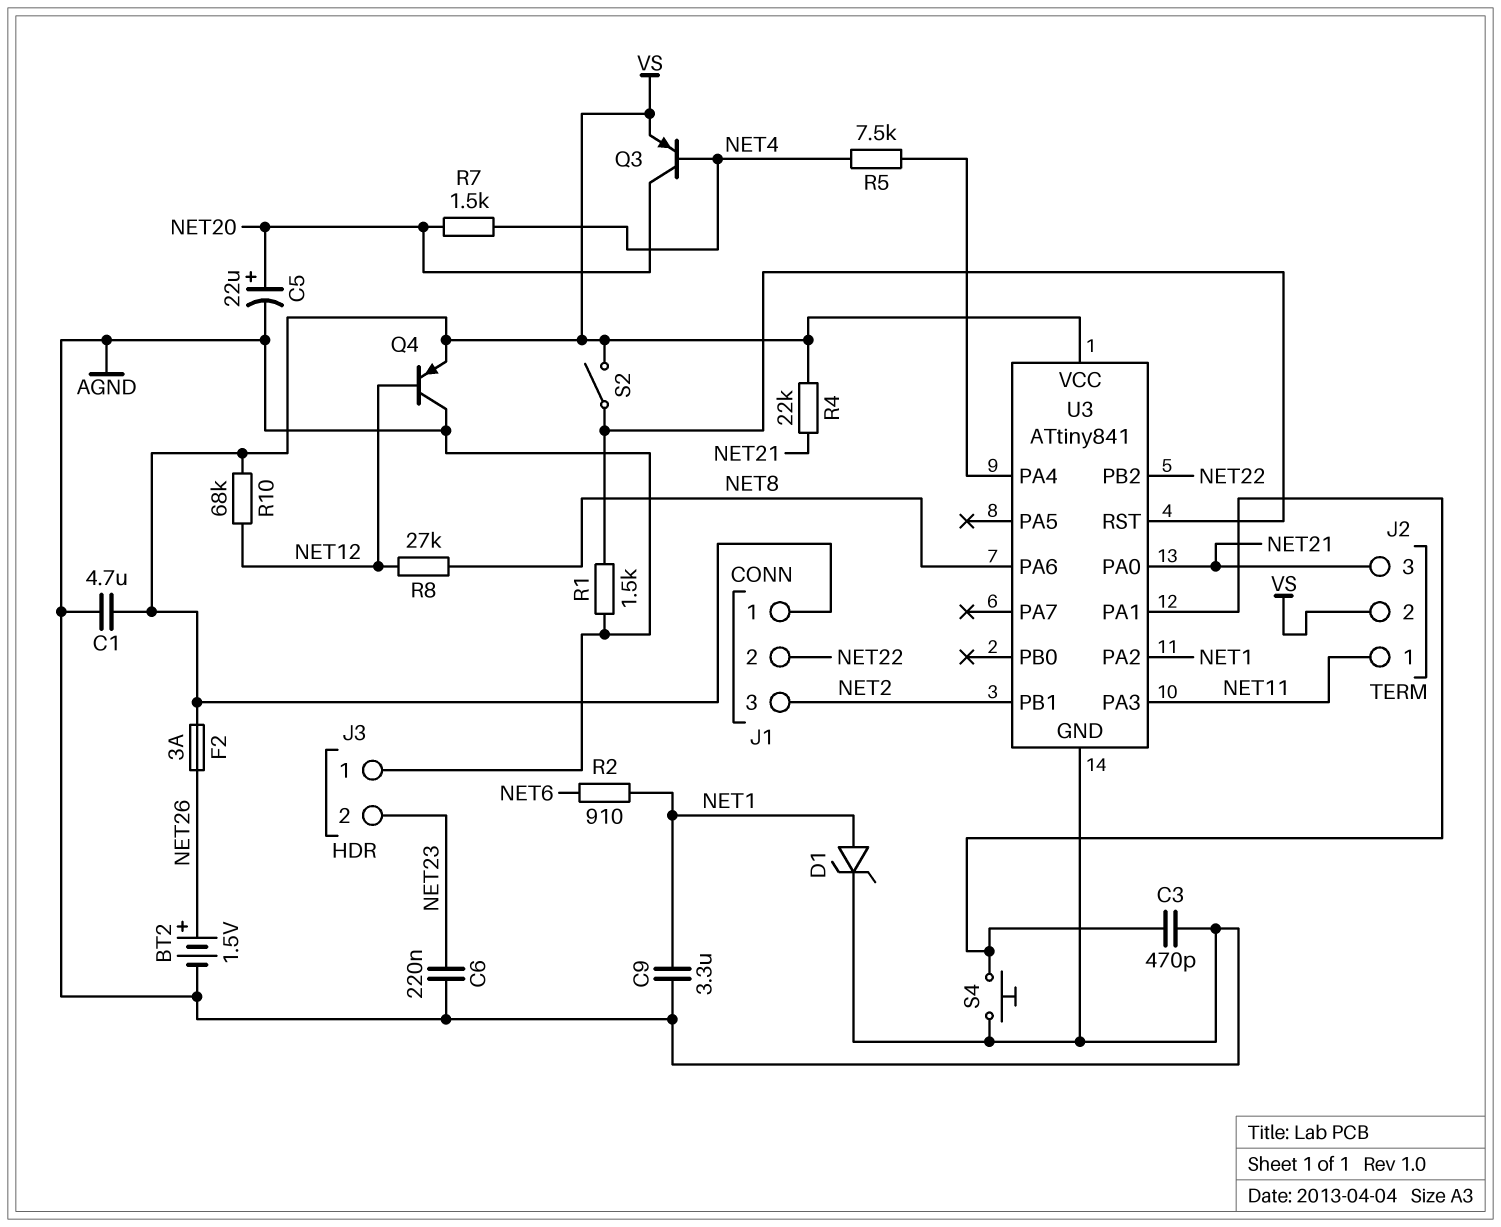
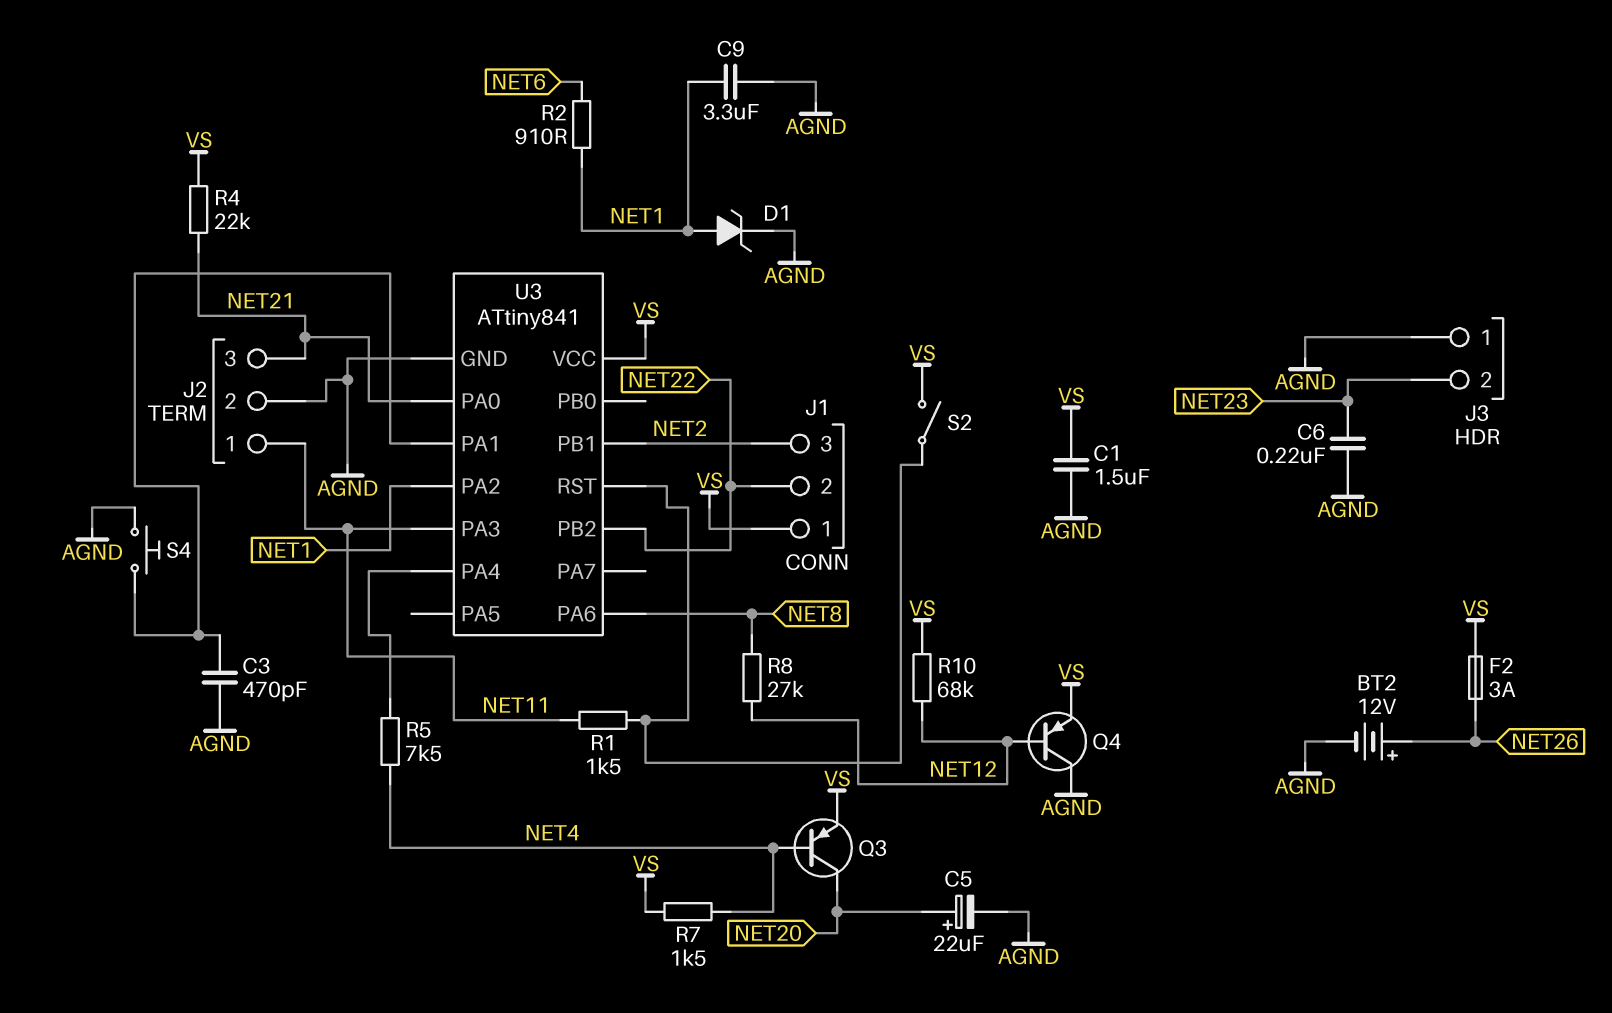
BT2: 1.5V (plus NET26, minus AGND) -> 12V (plus NET26, minus AGND)
C1: 4.7uF (AGND, VS) -> 1.5uF (AGND, VS)
J2 pin 2: VS -> AGND
R1: 1.5k (AGND, U3/RST) -> 1.5k (NET11, U3/RST)
R7: 1.5k (NET4, NET20) -> 1.5k (NET4, VS)

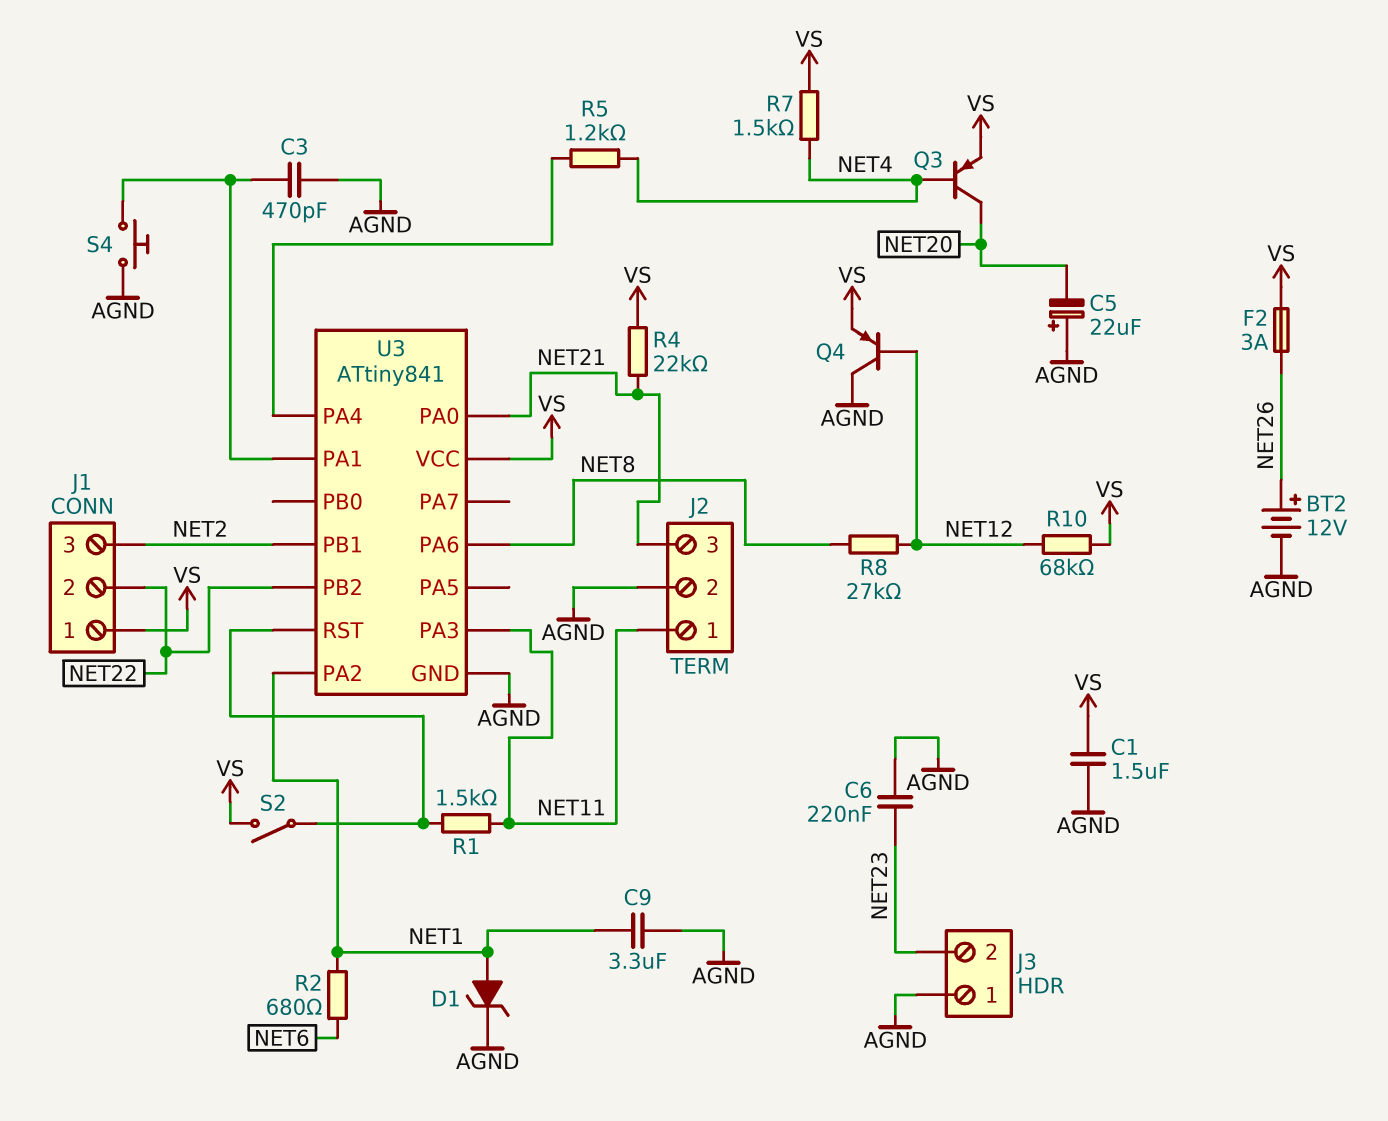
C5: 22uF (plus NET20, minus AGND) -> 22uF (plus AGND, minus NET20)
R2: 910 (NET1, NET6) -> 680 (NET1, NET6)
R5: 7.5k (NET4, U3/PA4) -> 1.2k (NET4, U3/PA4)

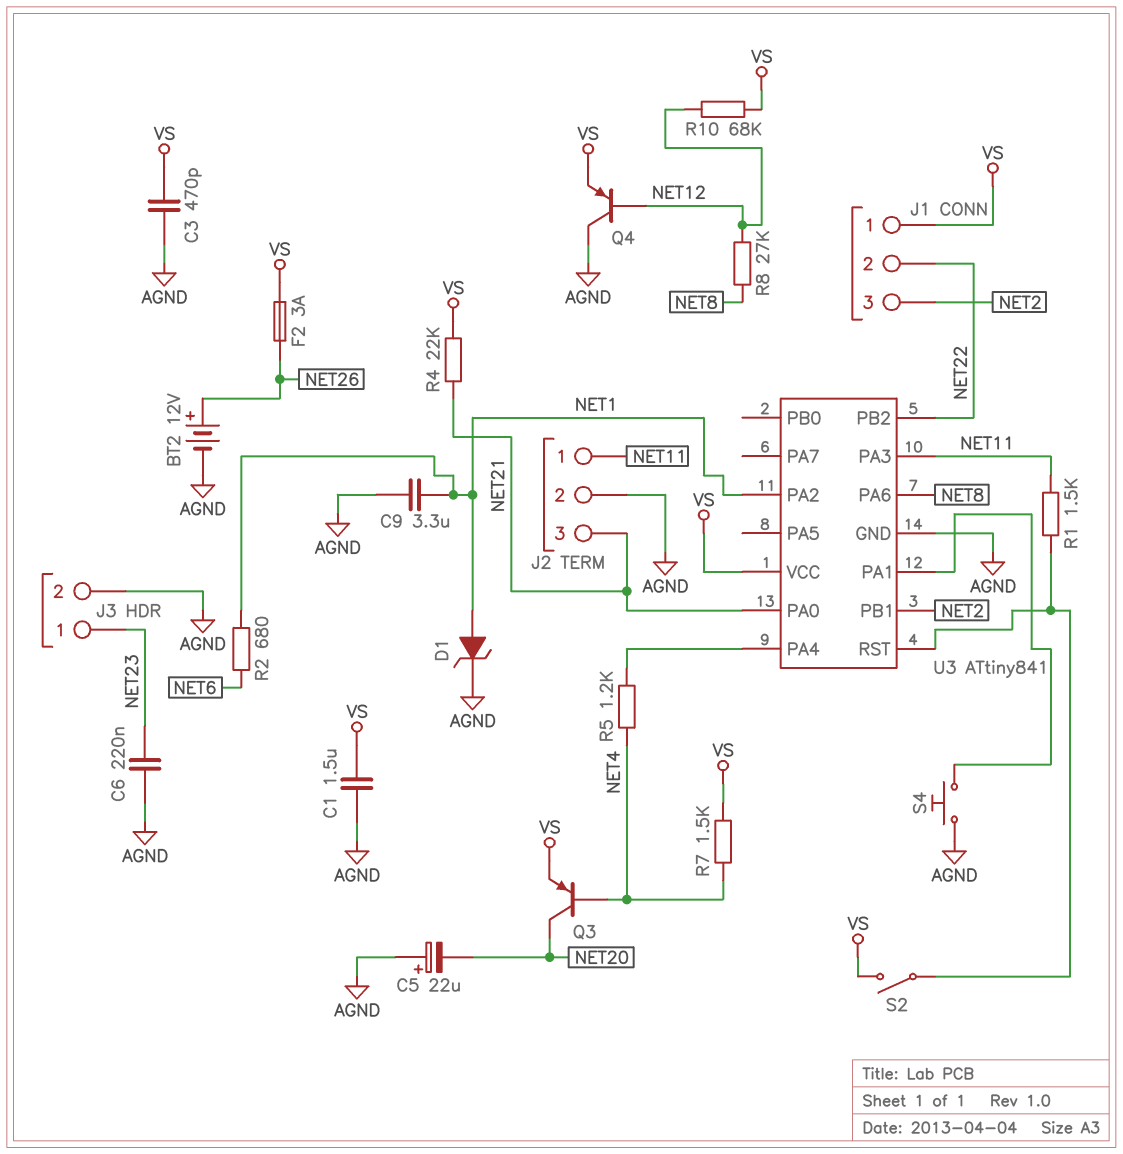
C3: 470pF (AGND, U3/PA1) -> 470pF (AGND, VS)
J3 pin 1: AGND -> NET23
J3 pin 2: NET23 -> AGND

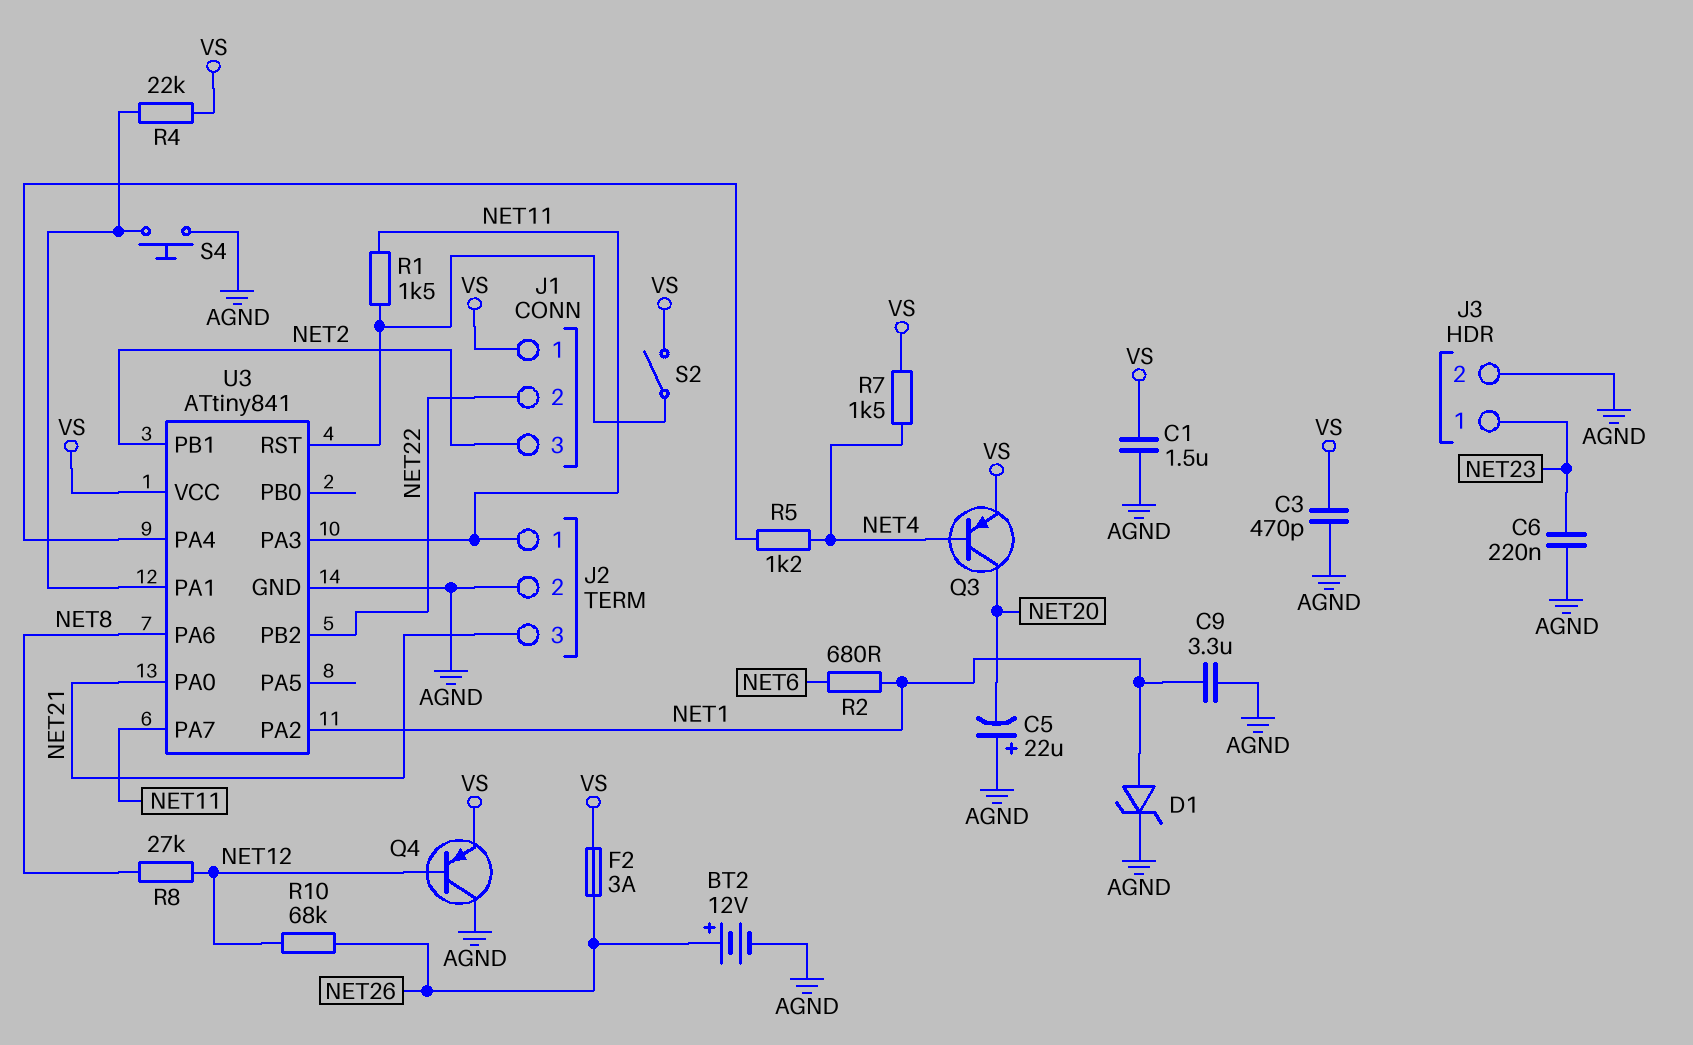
R4: 22k (NET21, VS) -> 22k (U3/PA1, VS)
R10: 68k (NET12, VS) -> 68k (NET12, NET26)
U3 pin PA7: none -> NET11

